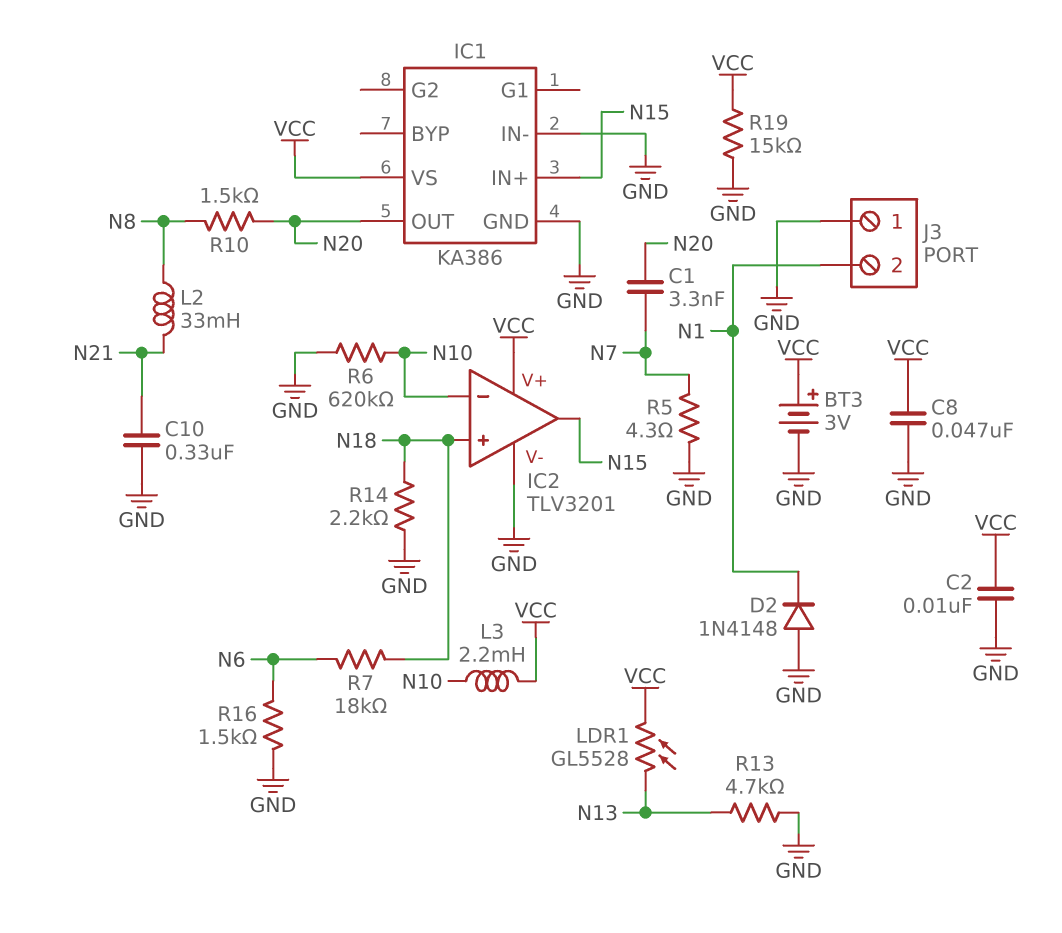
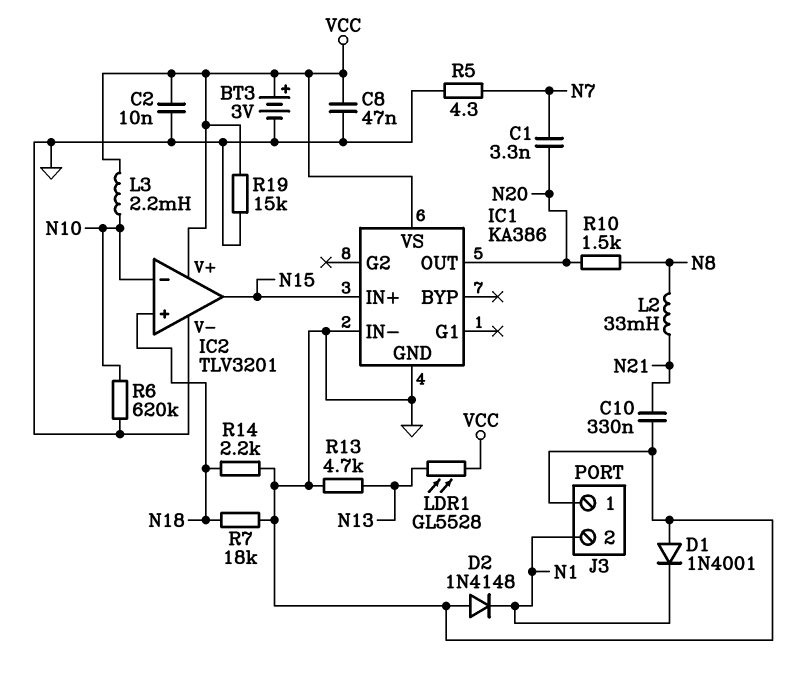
D1: none -> diode 1N4001 (A GND, K N1)
R7: 18k (N6, N18) -> 18k (GND, N18)
R16: 1.5k (GND, N6) -> none

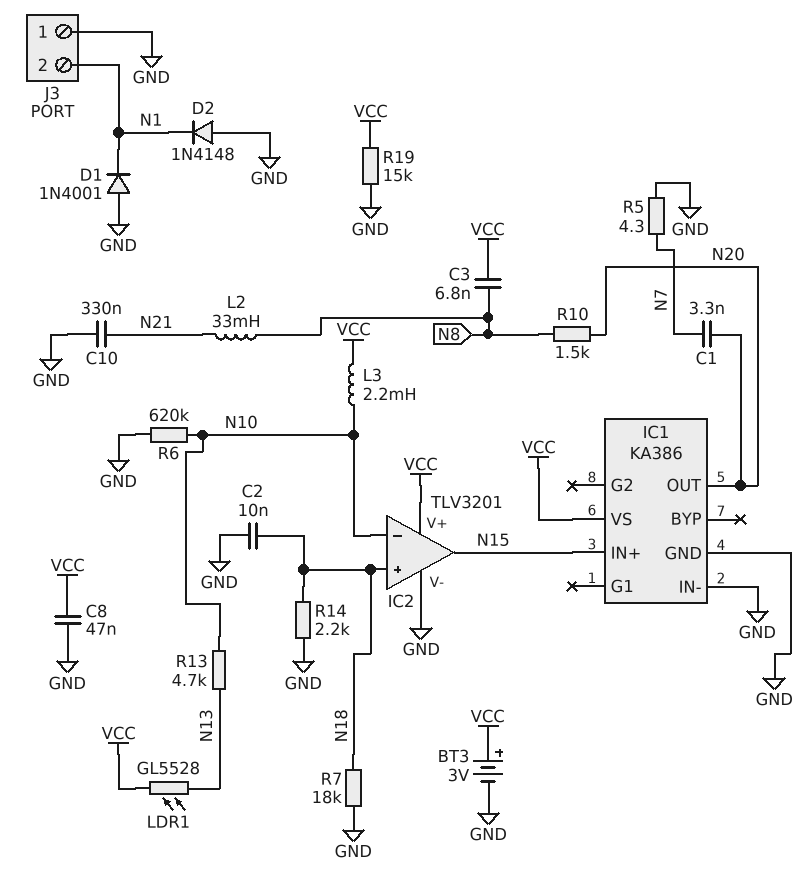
C2: 10nF (GND, VCC) -> 10nF (GND, N18)
C3: none -> 6.8nF (N8, VCC)
R13: 4.7k (GND, N13) -> 4.7k (N10, N13)

